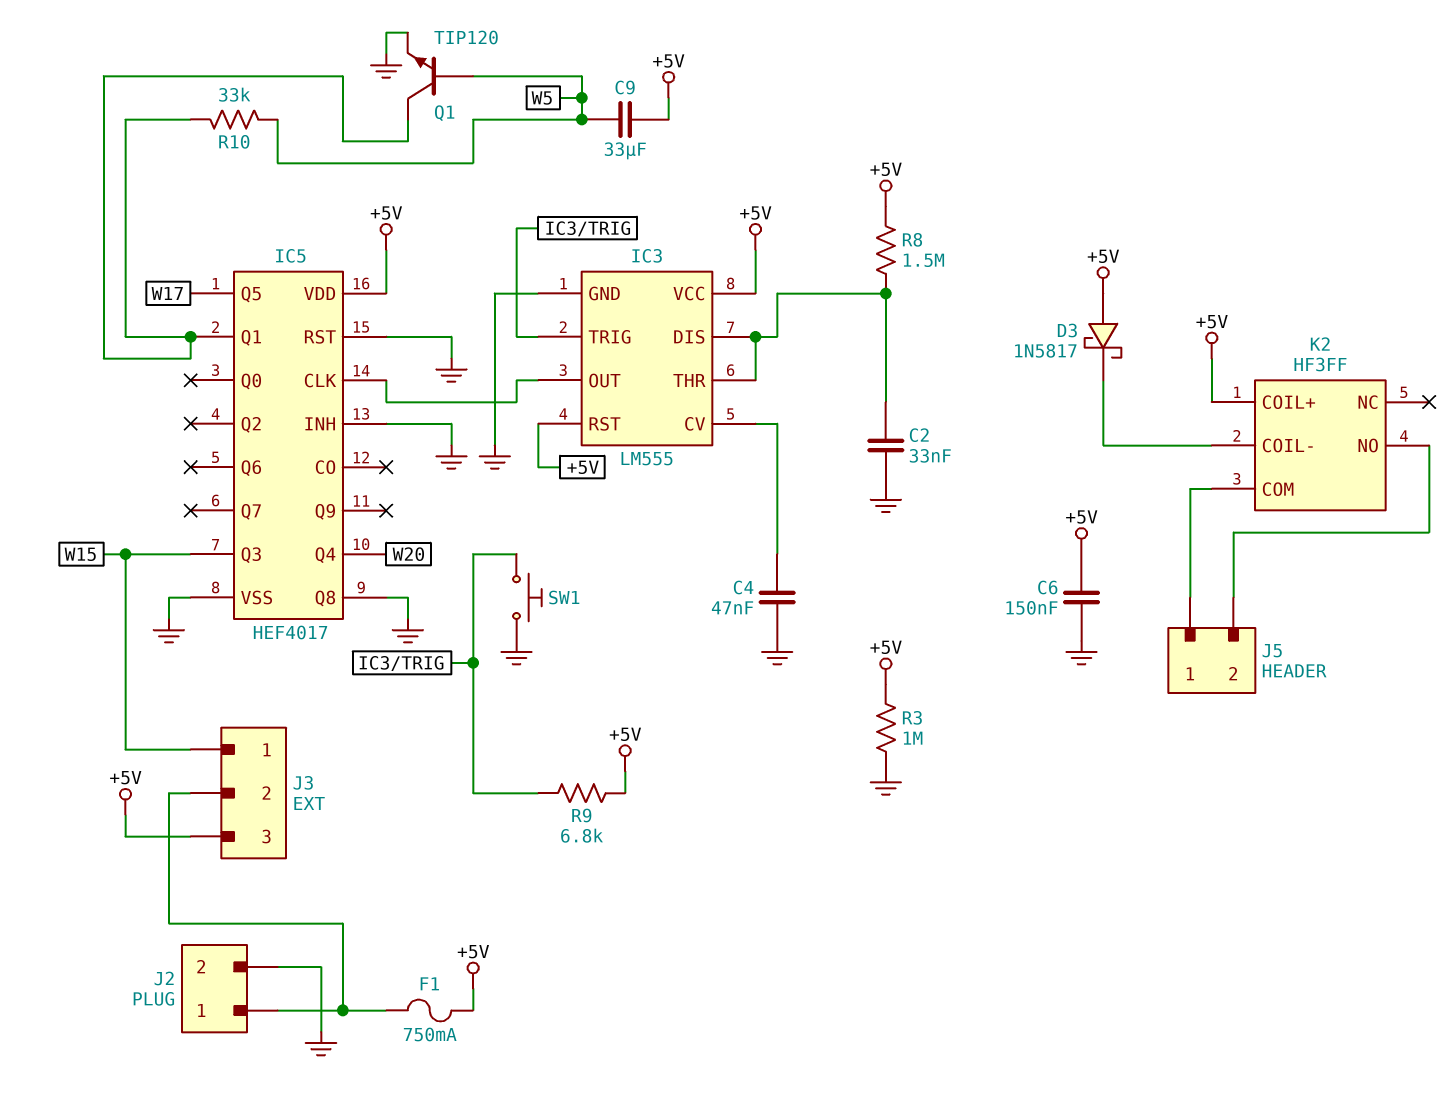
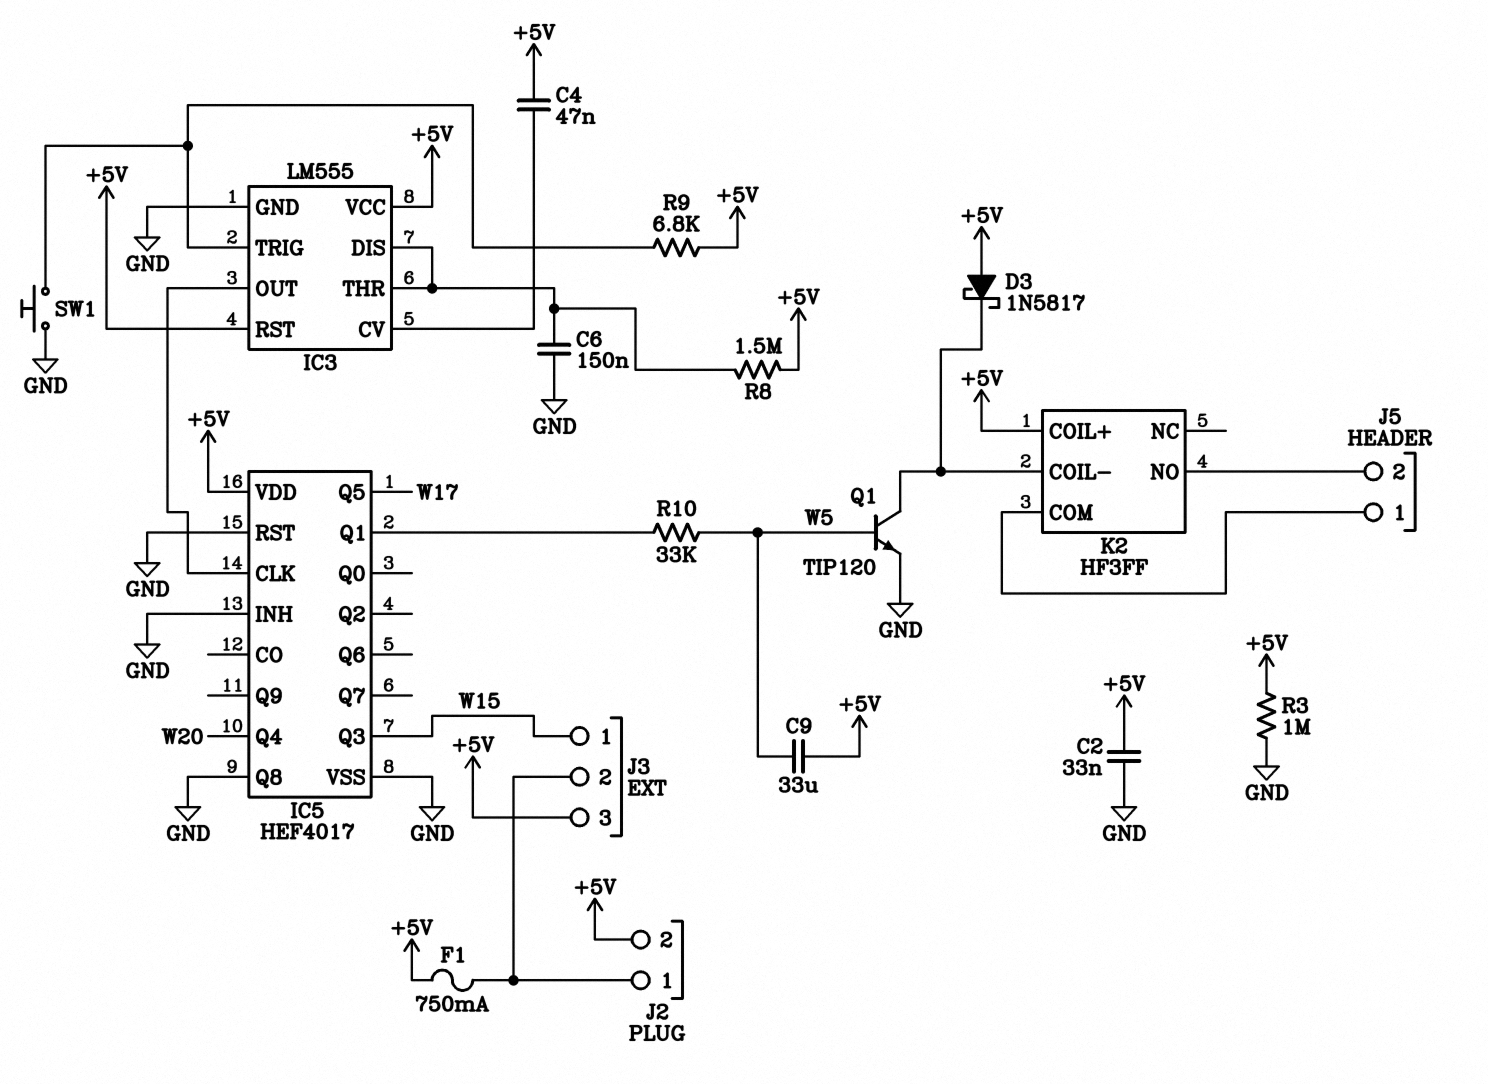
C2: 33nF (GND, IC3/DIS) -> 33nF (+5V, GND)
C4: 47nF (GND, IC3/CV) -> 47nF (+5V, IC3/CV)
C6: 150nF (+5V, GND) -> 150nF (GND, IC3/DIS)
J2 pin 2: GND -> +5V
Q1: NPN TIP120 (B W5, C IC5/Q1, E GND) -> NPN TIP120 (B W5, C K2/COIL-, E GND)

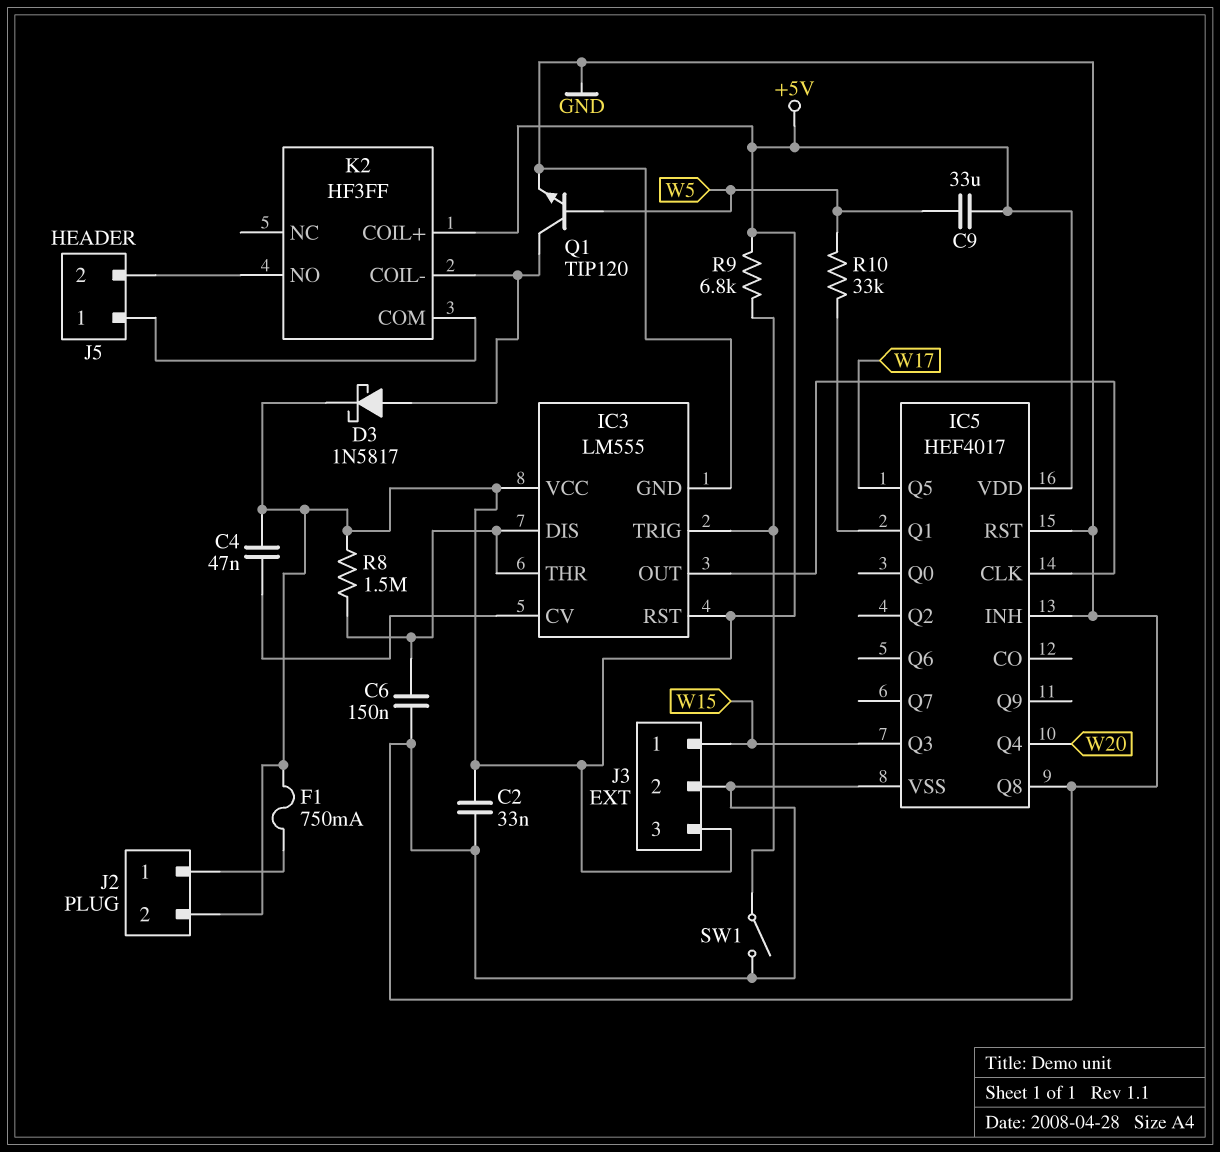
D3: schottky 1N5817 (A +5V, K K2/COIL-) -> schottky 1N5817 (A K2/COIL-, K +5V)
J3 pin 2: J2/1 -> GND
R3: 1M (+5V, GND) -> none
SW1: button (GND, IC3/TRIG) -> switch (GND, IC3/TRIG)

